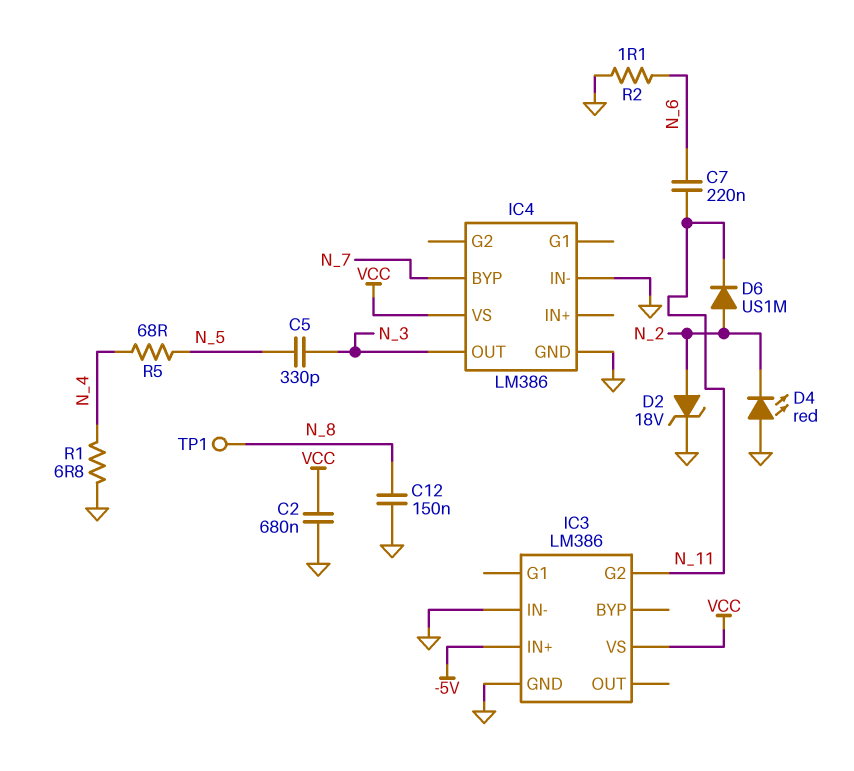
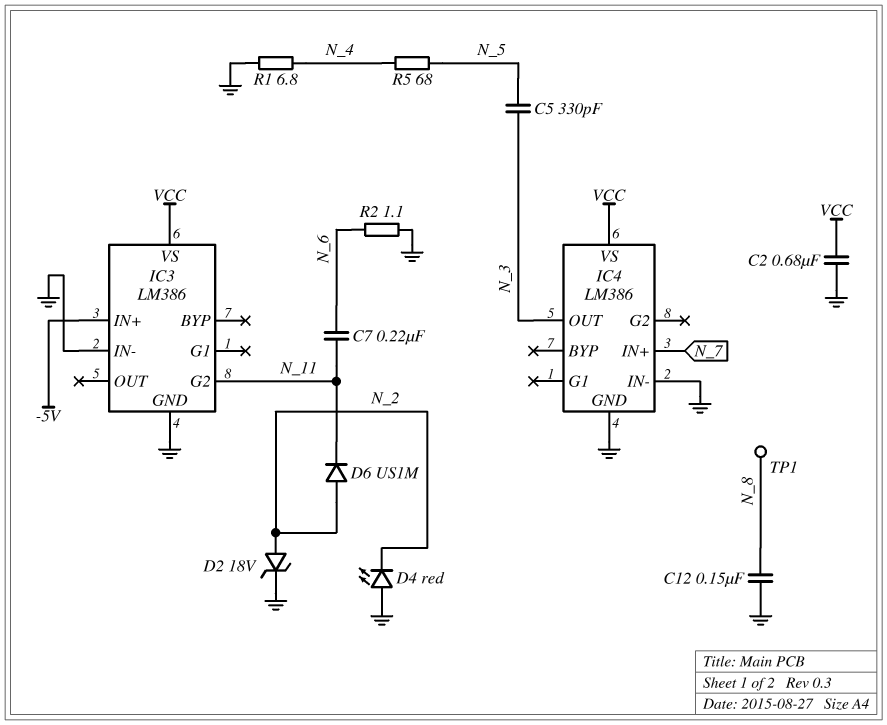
IC4 pin BYP: N_7 -> none
IC4 pin IN+: none -> N_7

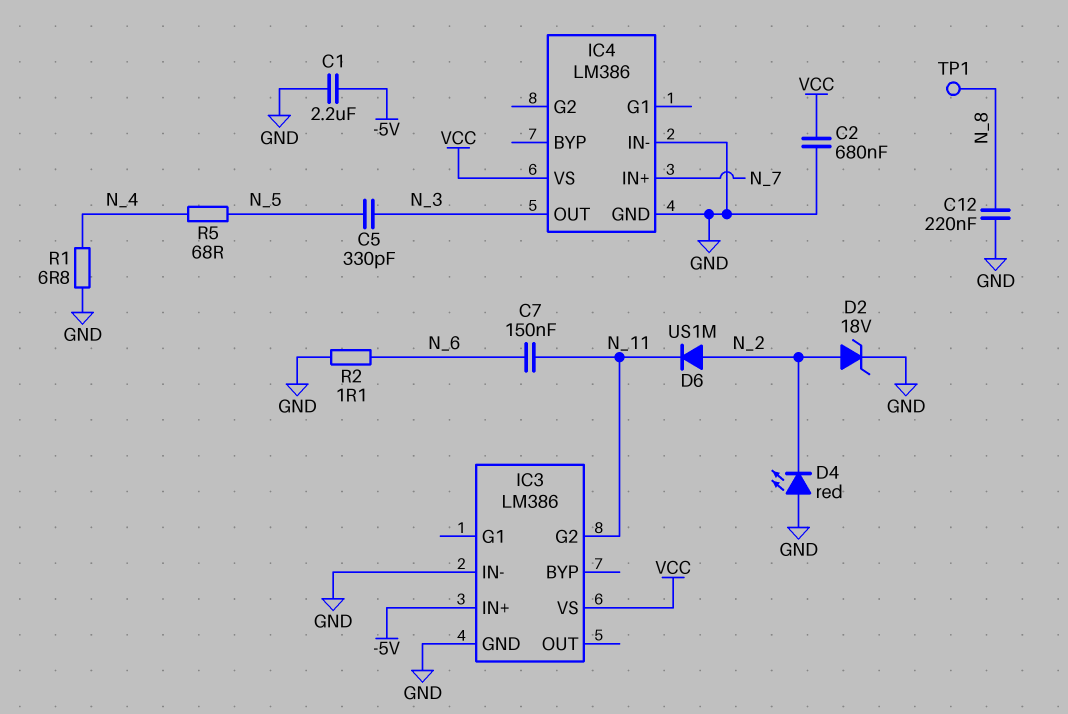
C1: none -> 2.2uF (-5V, GND)
C7: 220nF (N_6, N_11) -> 150nF (N_6, N_11)
C12: 150nF (GND, N_8) -> 220nF (GND, N_8)

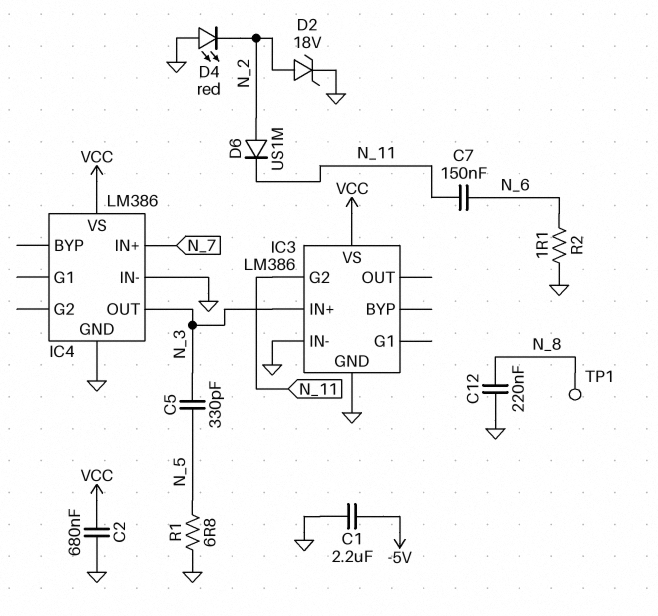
IC3 pin IN+: -5V -> N_3
R1: 6.8 (GND, N_4) -> 6.8 (GND, N_5)
R5: 68 (N_4, N_5) -> none

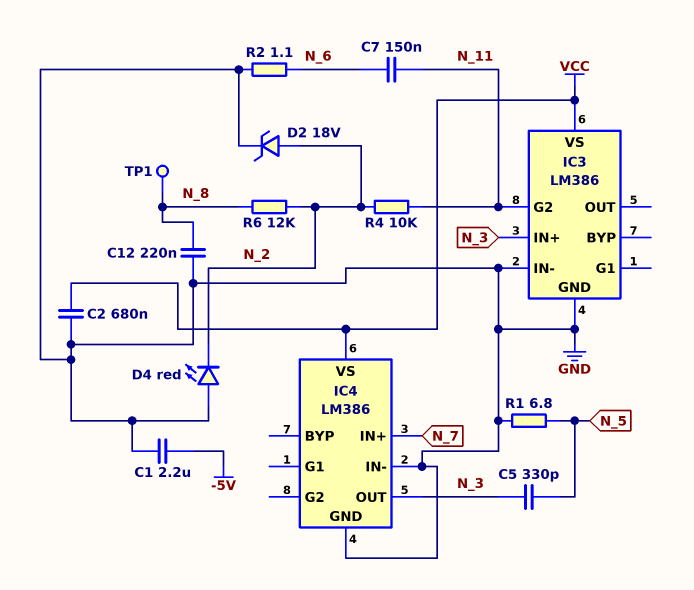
D6: diode US1M (A N_2, K N_11) -> none
R4: none -> 10k (N_2, N_11)
R6: none -> 12k (N_2, N_8)

